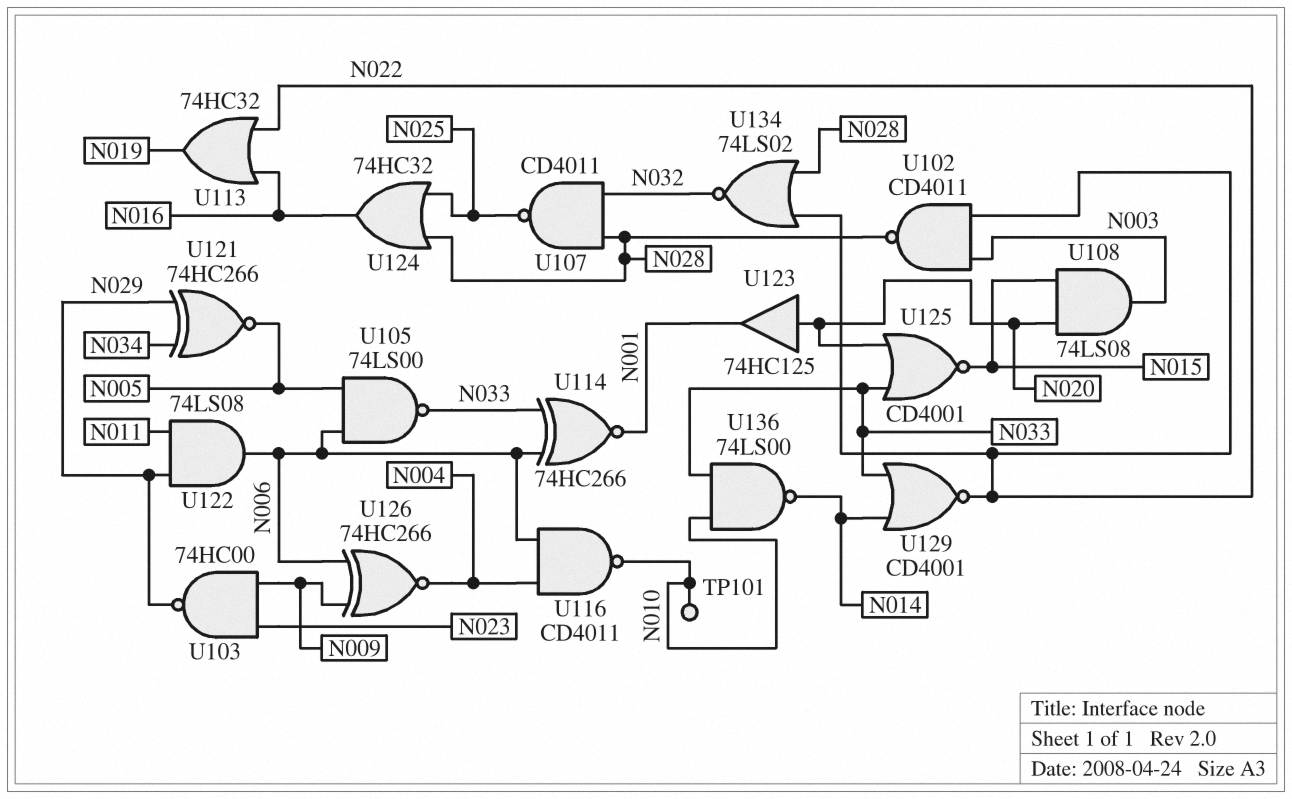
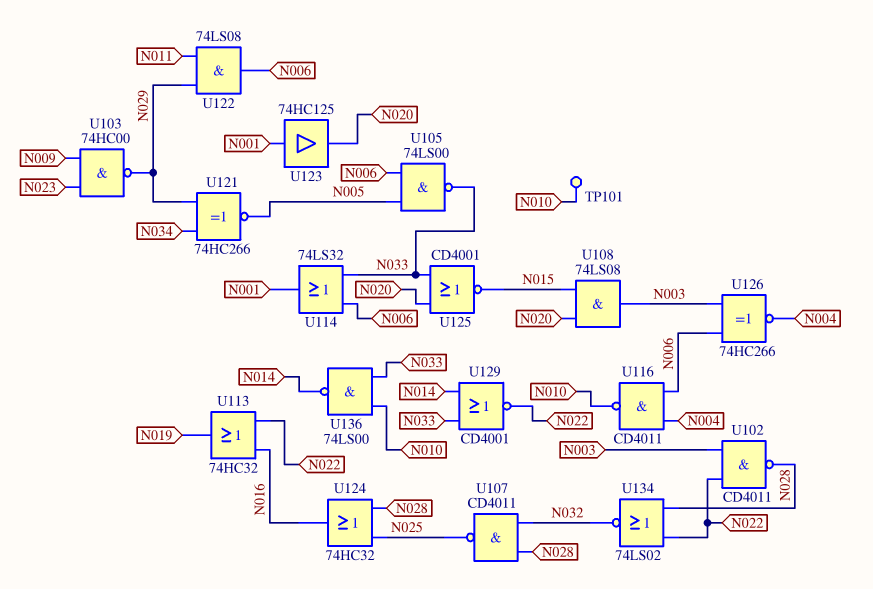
U114: XNOR 74HC266 (in N006, in N033, out N001) -> OR 74LS32 (in N006, in N033, out N001)
U123: buffer 74HC125 (in N020, out N001) -> buffer 74HC125 (in N001, out N020)
U126: XNOR 74HC266 (in N006, in N009, out N004) -> XNOR 74HC266 (in N003, in N006, out N004)

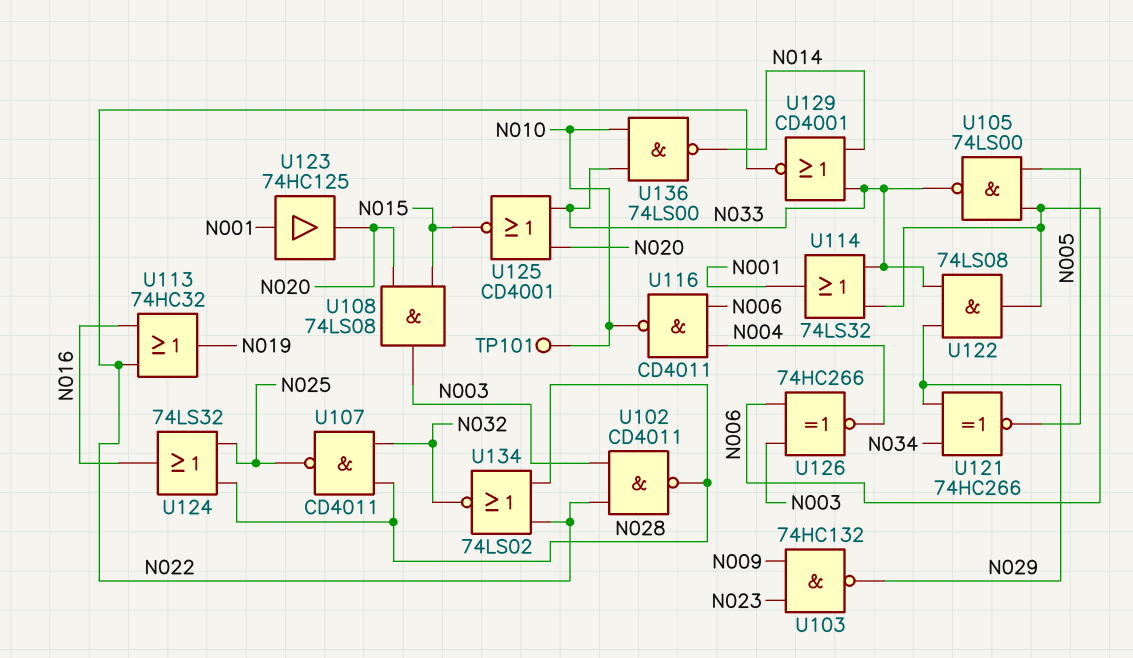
U103: NAND 74HC00 (in N009, in N023, out N029) -> NAND 74HC132 (in N009, in N023, out N029)
U122: AND 74LS08 (in N011, in N029, out N006) -> AND 74LS08 (in N029, in N033, out N006)
U124: OR 74HC32 (in N025, in N028, out N016) -> OR 74LS32 (in N025, in N028, out N016)

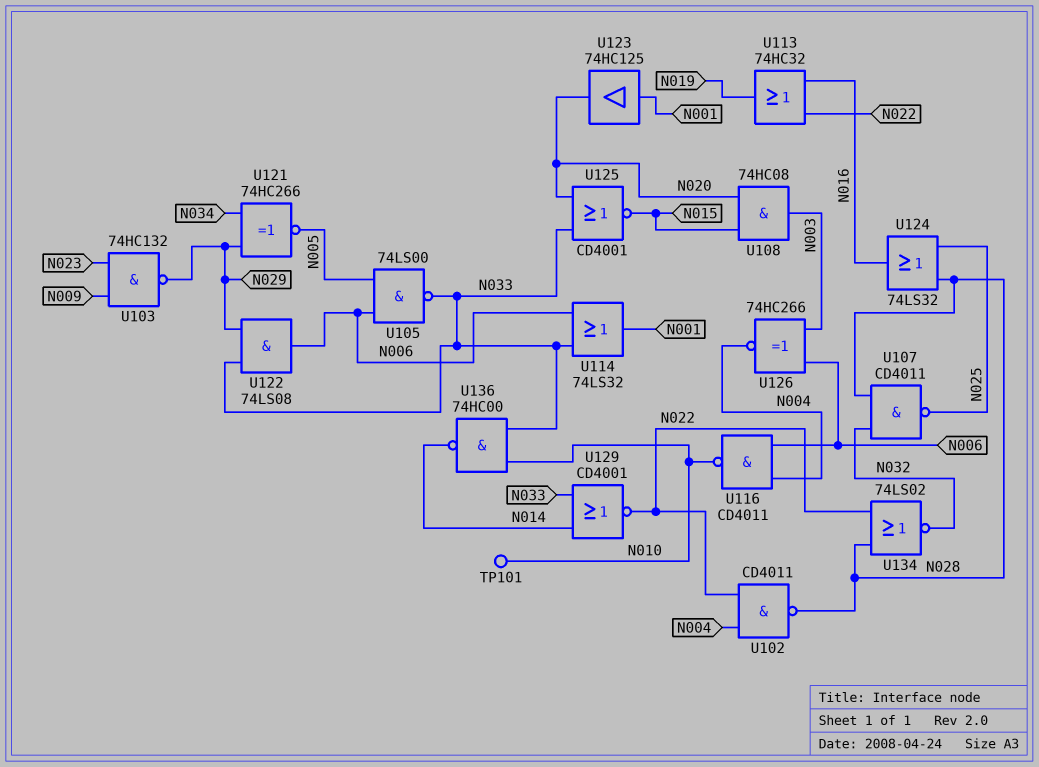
U102: NAND CD4011 (in N003, in N022, out N028) -> NAND CD4011 (in N004, in N022, out N028)
U108: AND 74LS08 (in N015, in N020, out N003) -> AND 74HC08 (in N015, in N020, out N003)
U136: NAND 74LS00 (in N010, in N033, out N014) -> NAND 74HC00 (in N010, in N033, out N014)

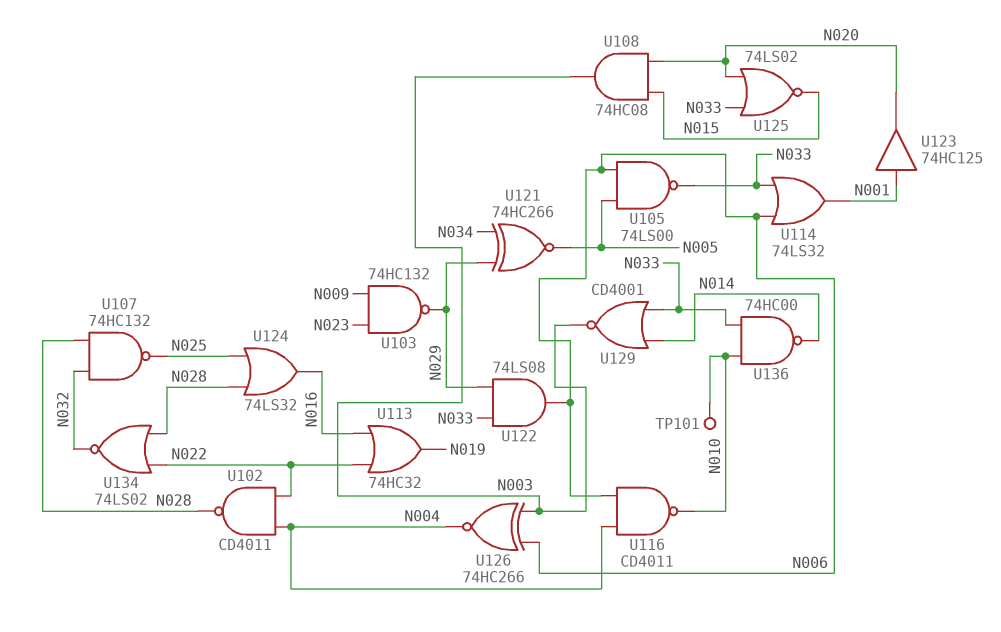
U107: NAND CD4011 (in N028, in N032, out N025) -> NAND 74HC132 (in N028, in N032, out N025)
U125: NOR CD4001 (in N020, in N033, out N015) -> NOR 74LS02 (in N020, in N033, out N015)
U129: NOR CD4001 (in N014, in N033, out N022) -> NOR CD4001 (in N014, in N033, out N003)

